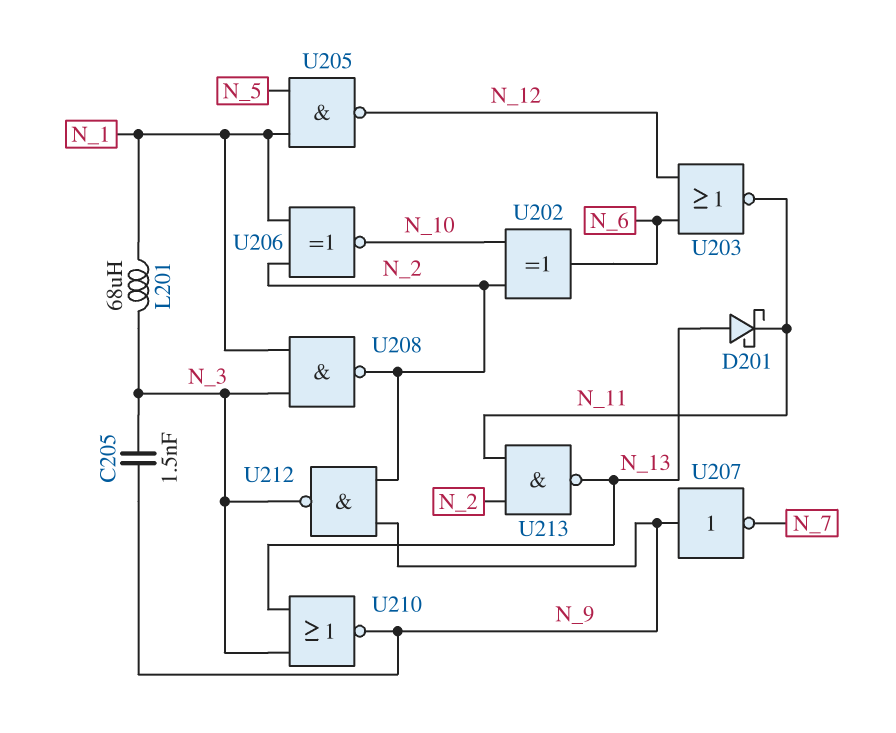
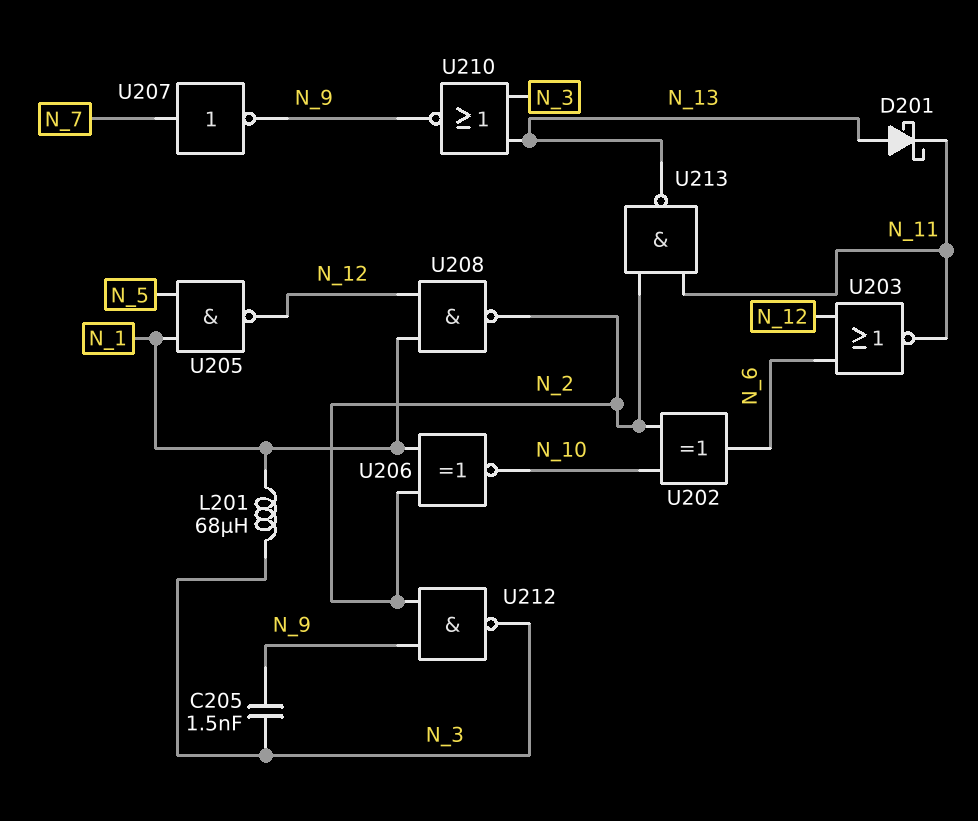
U207: NOT (in N_9, out N_7) -> NOT (in N_7, out N_9)
U208: NAND (in N_1, in N_3, out N_2) -> NAND (in N_1, in N_12, out N_2)

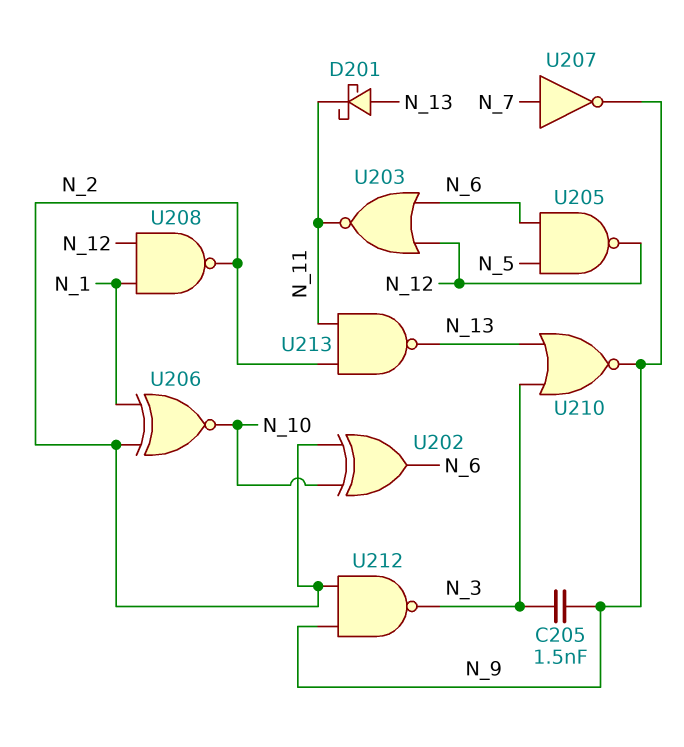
L201: 68uH (N_1, N_3) -> none
U205: NAND (in N_1, in N_5, out N_12) -> NAND (in N_5, in N_6, out N_12)

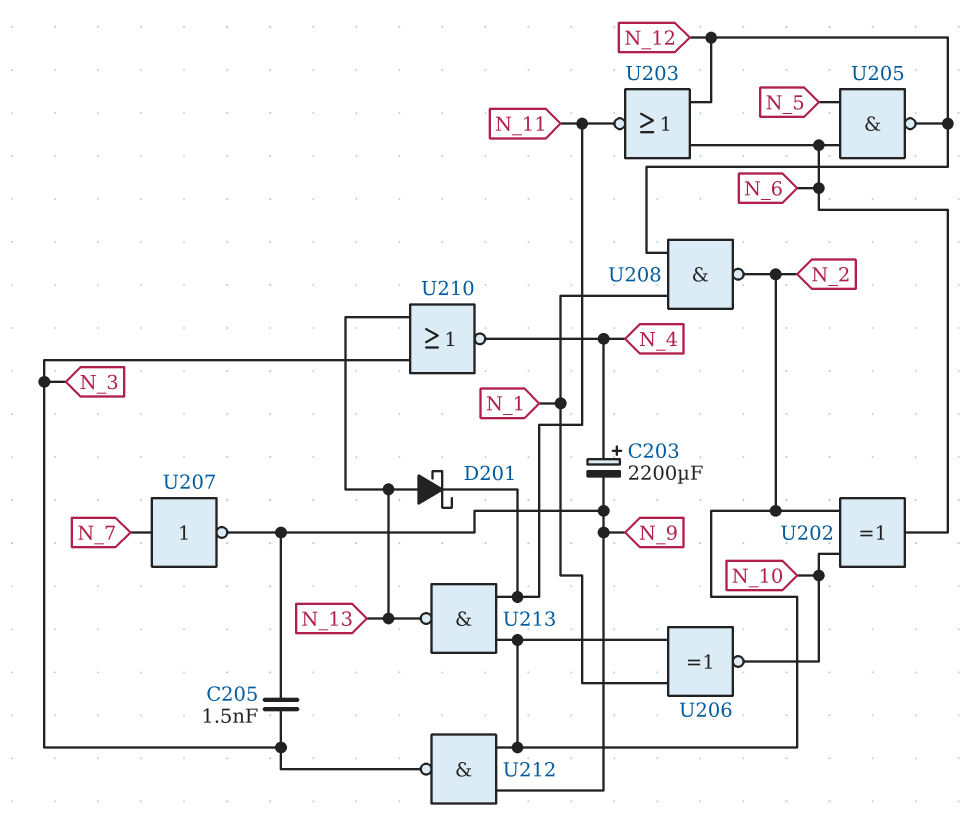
C203: none -> 2200uF (plus N_4, minus N_9)
U210: NOR (in N_3, in N_13, out N_9) -> NOR (in N_3, in N_13, out N_4)

